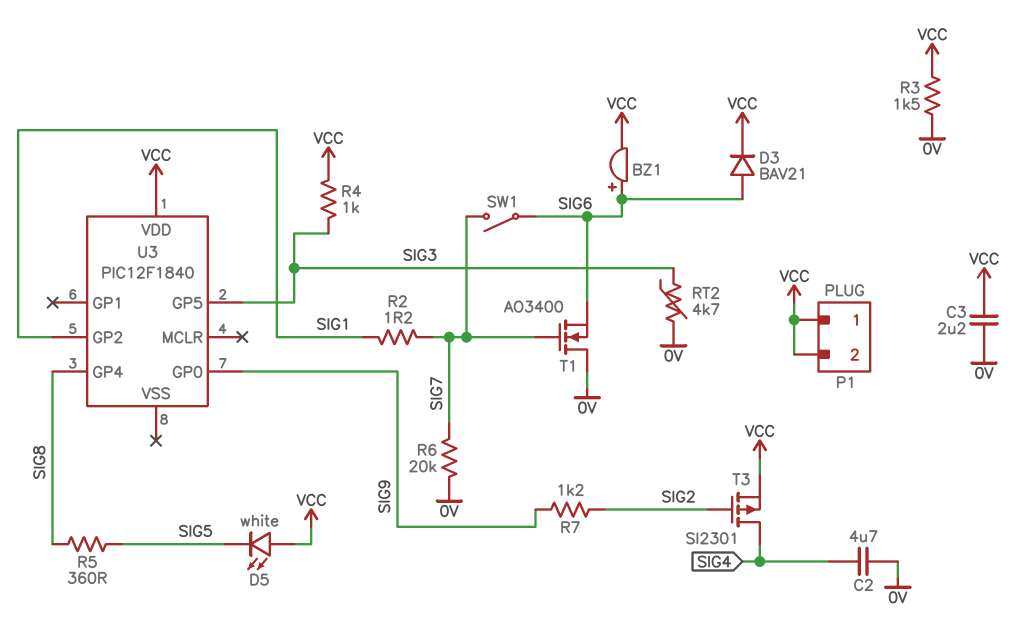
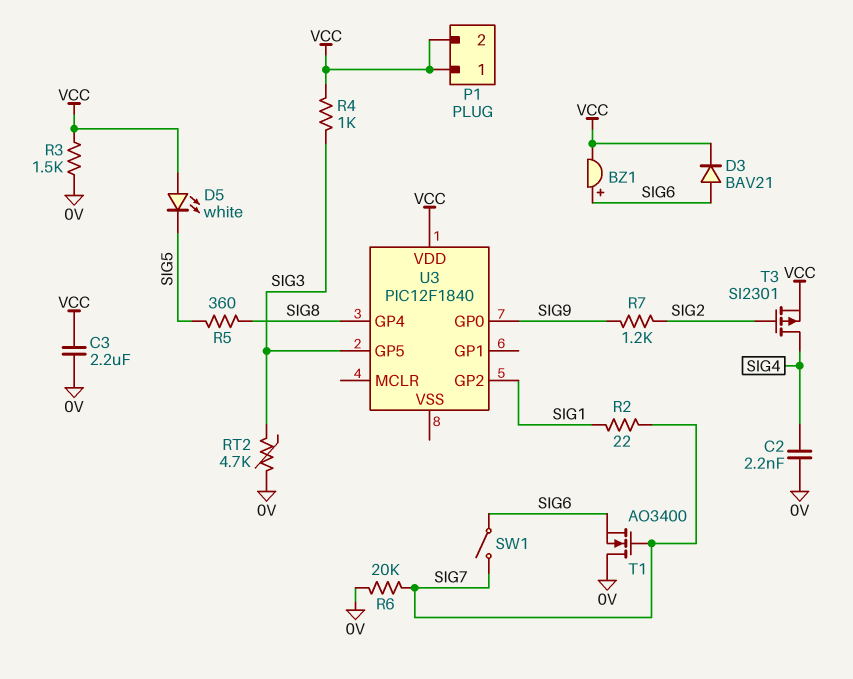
C2: 4.7uF (0V, SIG4) -> 2.2nF (0V, SIG4)
R2: 1.2 (SIG1, SIG7) -> 22 (SIG1, SIG7)

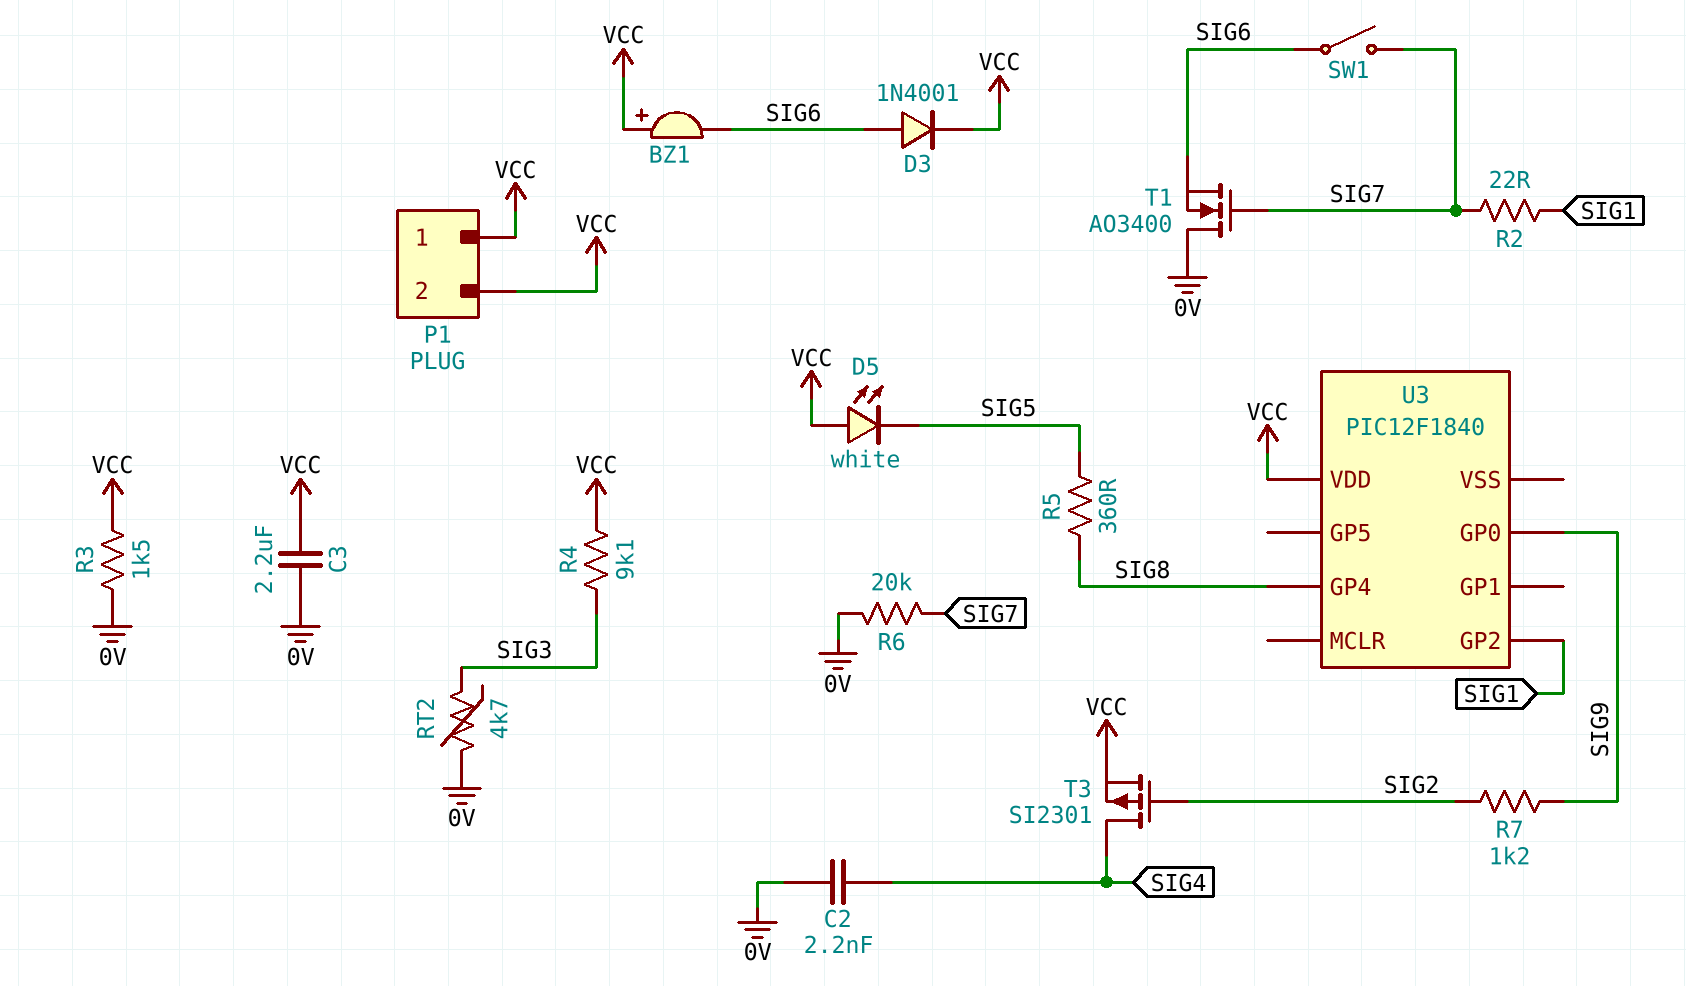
BZ1: buzzer (plus SIG6, minus VCC) -> buzzer (plus VCC, minus SIG6)
D3: diode BAV21 (A SIG6, K VCC) -> diode 1N4001 (A SIG6, K VCC)
R4: 1k (SIG3, VCC) -> 9.1k (SIG3, VCC)
U3 pin GP5: SIG3 -> none

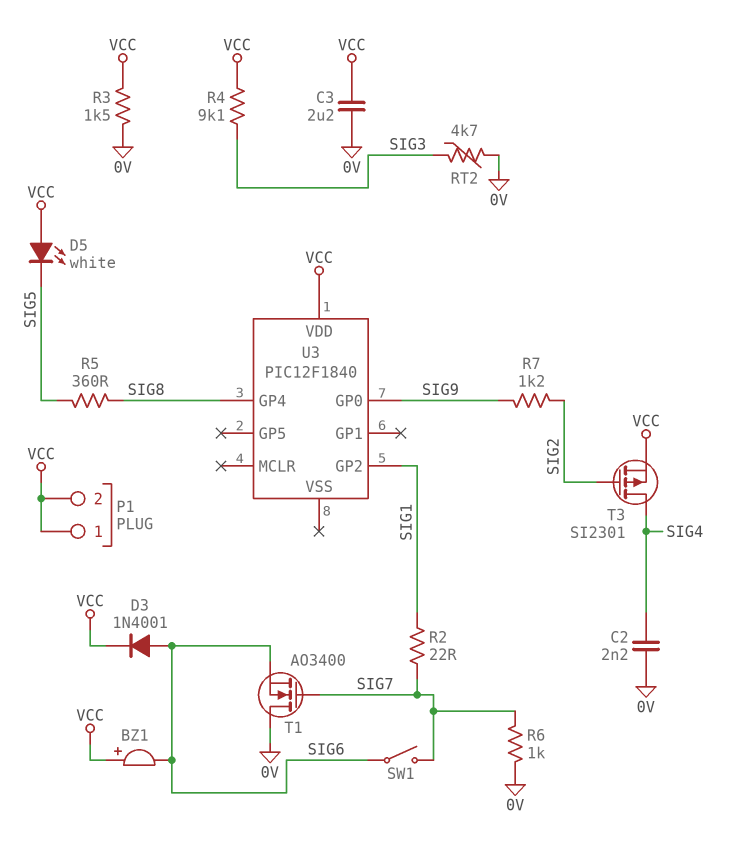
R6: 20k (0V, SIG7) -> 1k (0V, SIG7)

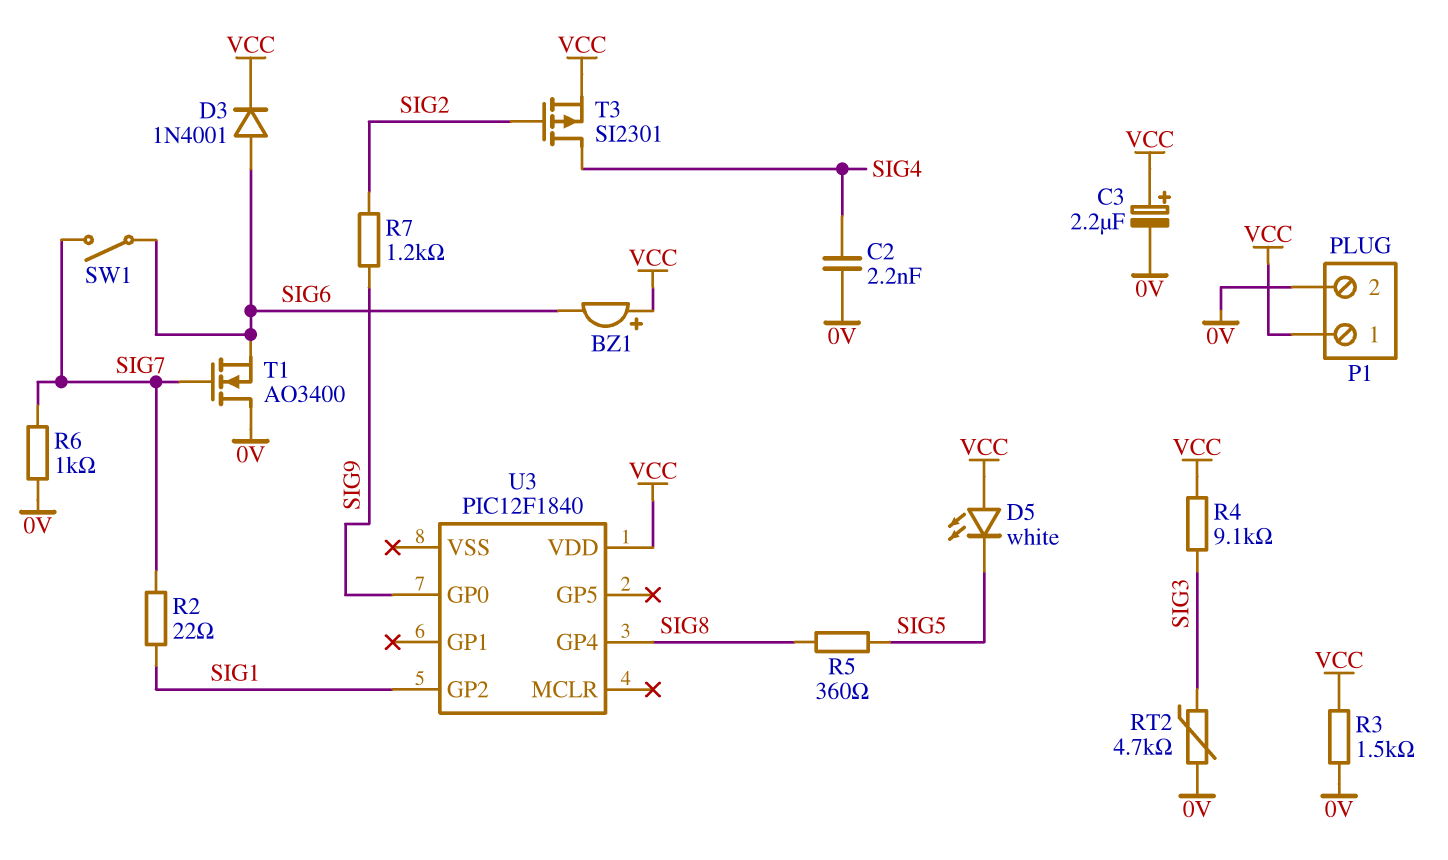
C3: 2.2uF (0V, VCC) -> 2.2uF (plus VCC, minus 0V)
P1 pin 2: VCC -> 0V

